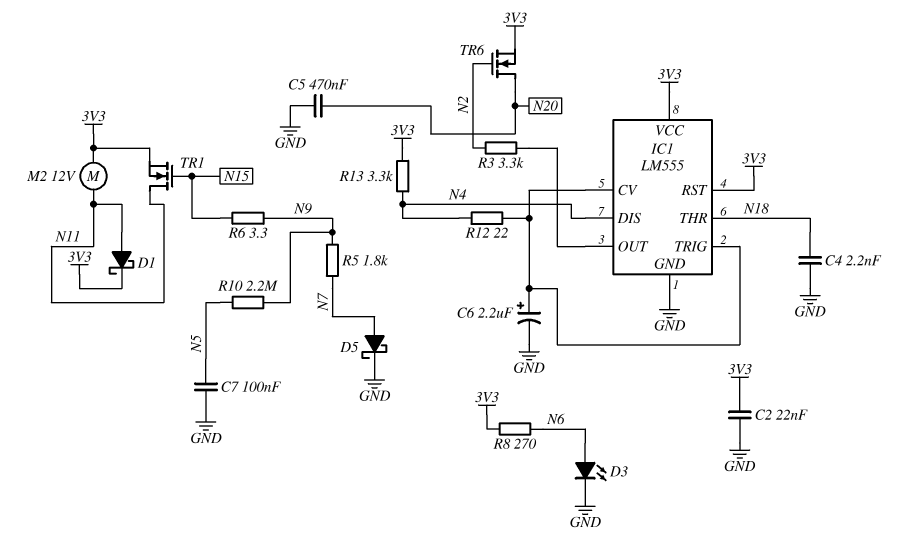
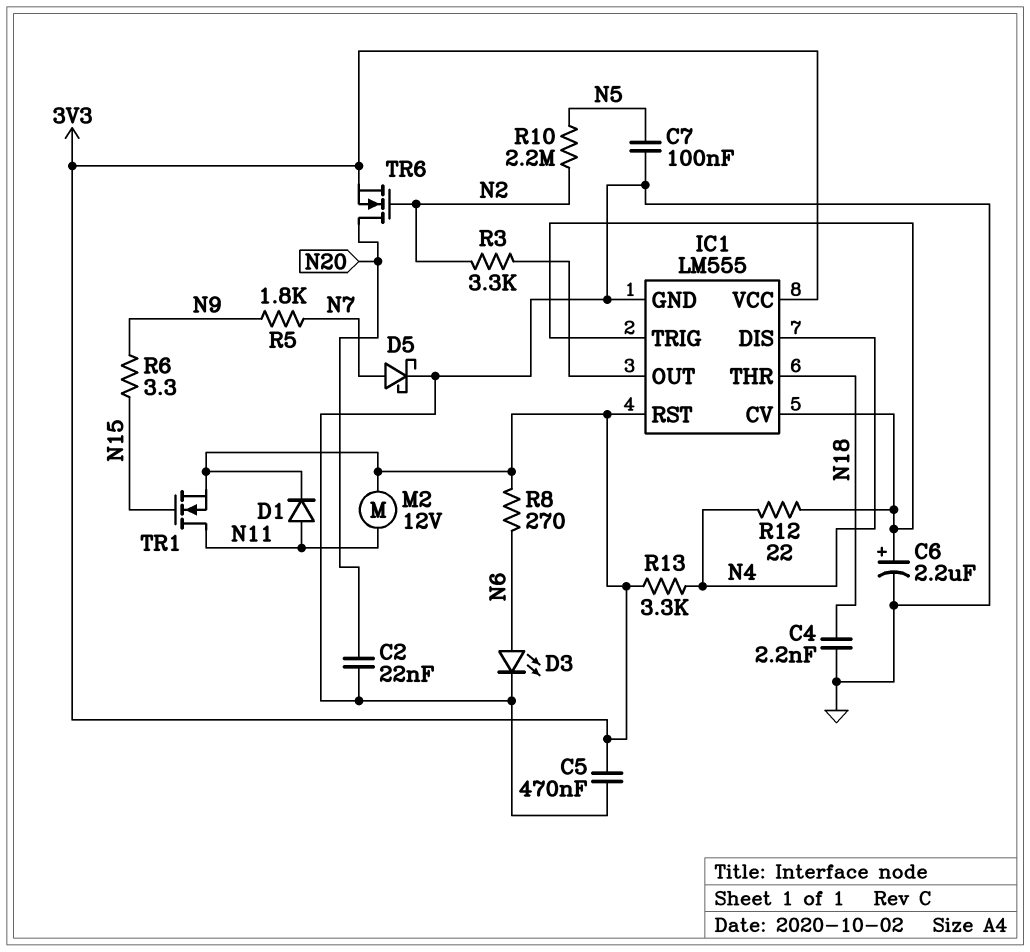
C2: 22nF (3V3, GND) -> 22nF (GND, N20)
C5: 470nF (GND, N20) -> 470nF (3V3, GND)
D1: schottky (A N11, K 3V3) -> diode (A N11, K 3V3)
R10: 2.2M (N5, N9) -> 2.2M (N2, N5)

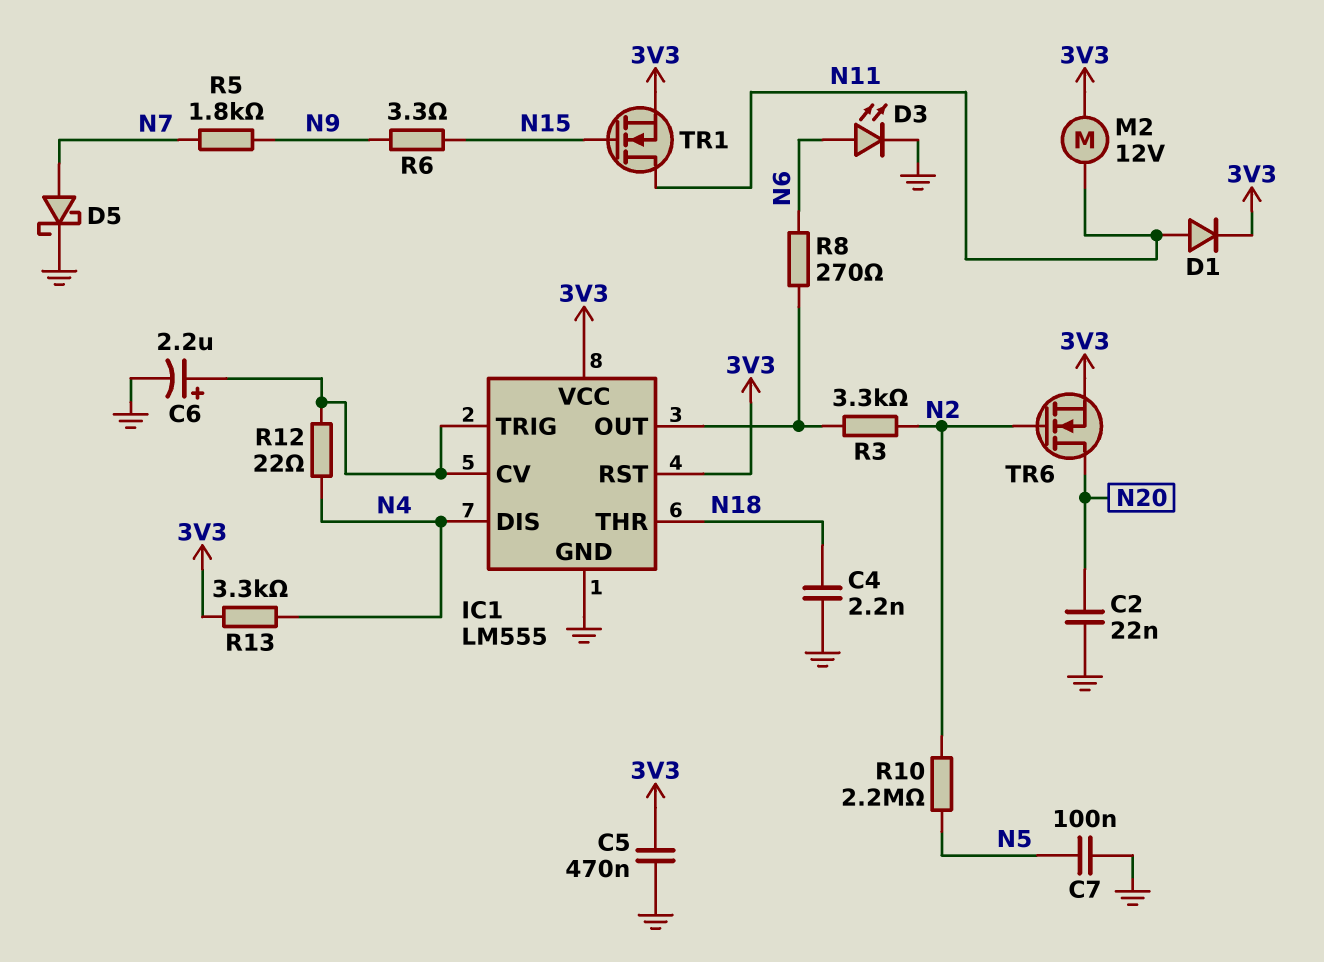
R8: 270 (3V3, N6) -> 270 (IC1/OUT, N6)

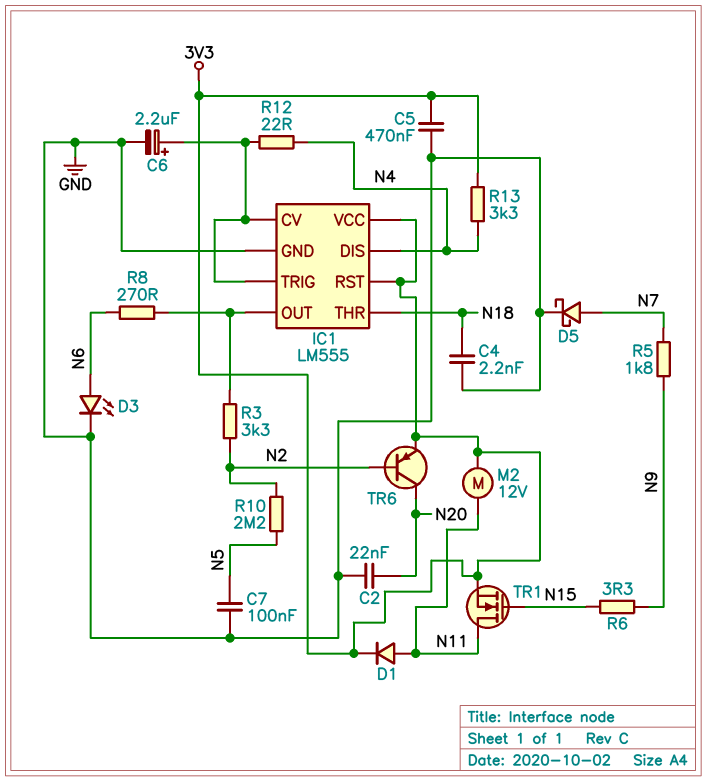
TR6: NMOS (G N2, D N20, S 3V3) -> PNP (B N2, C N20, E 3V3)

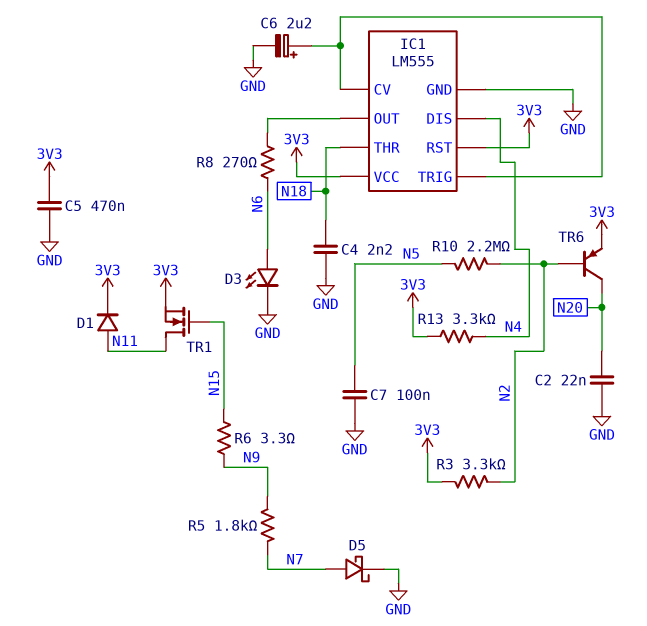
M2: motor 12V (3V3, N11) -> none
R3: 3.3k (IC1/OUT, N2) -> 3.3k (3V3, N2)
R12: 22 (IC1/CV, N4) -> none

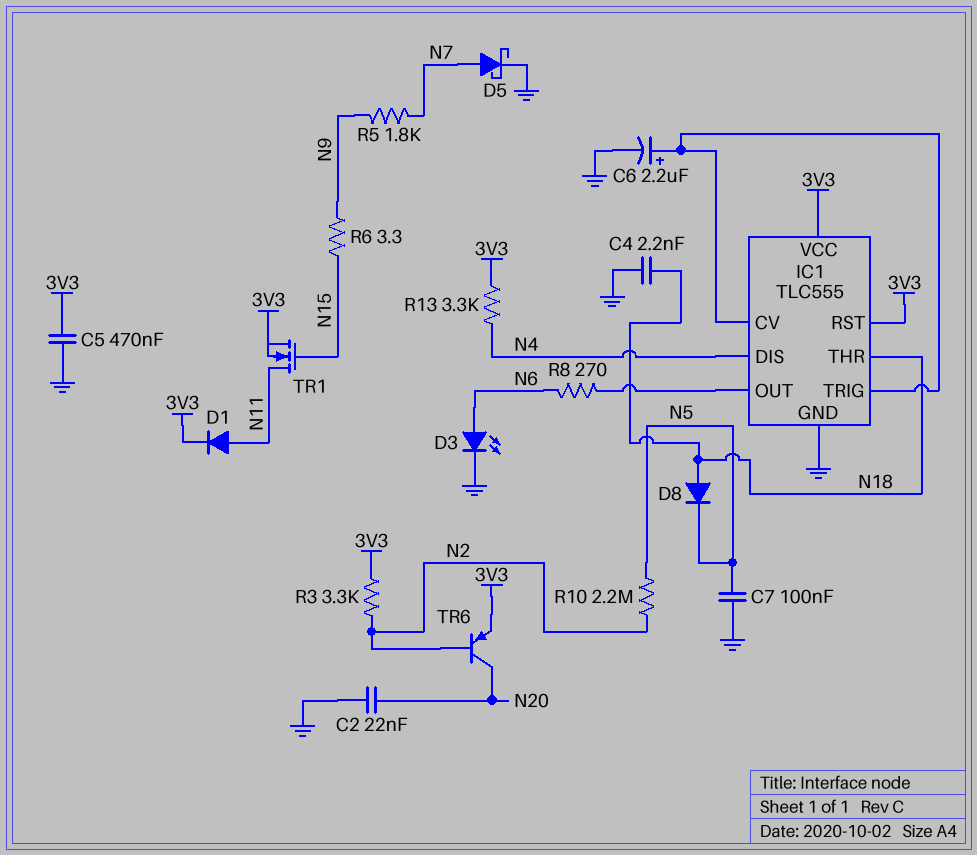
D8: none -> diode (A N18, K N5)
IC1: LM555 -> TLC555

